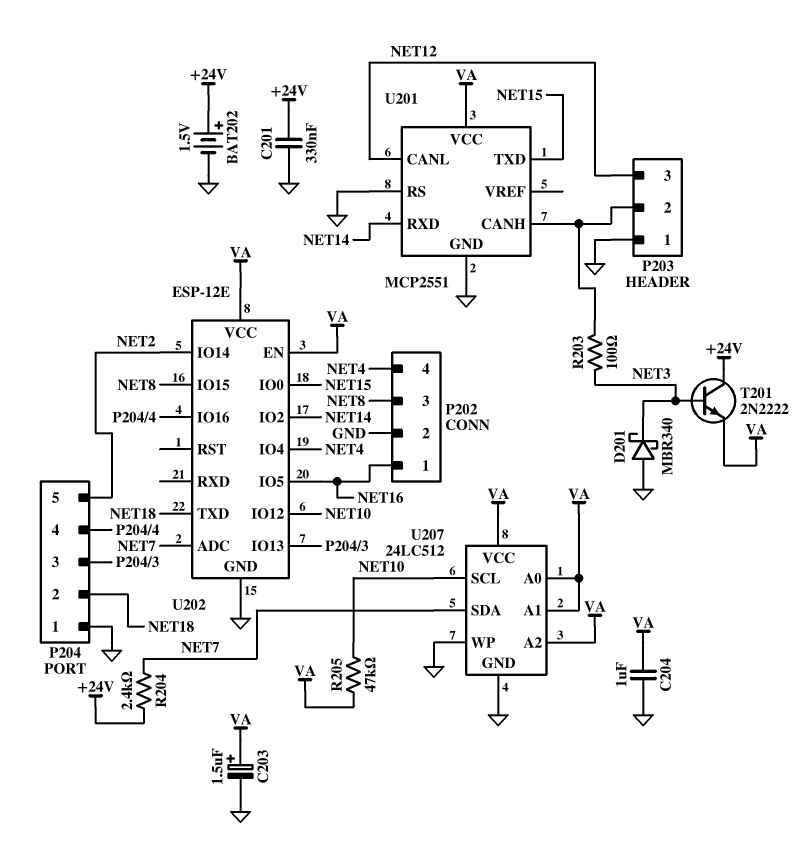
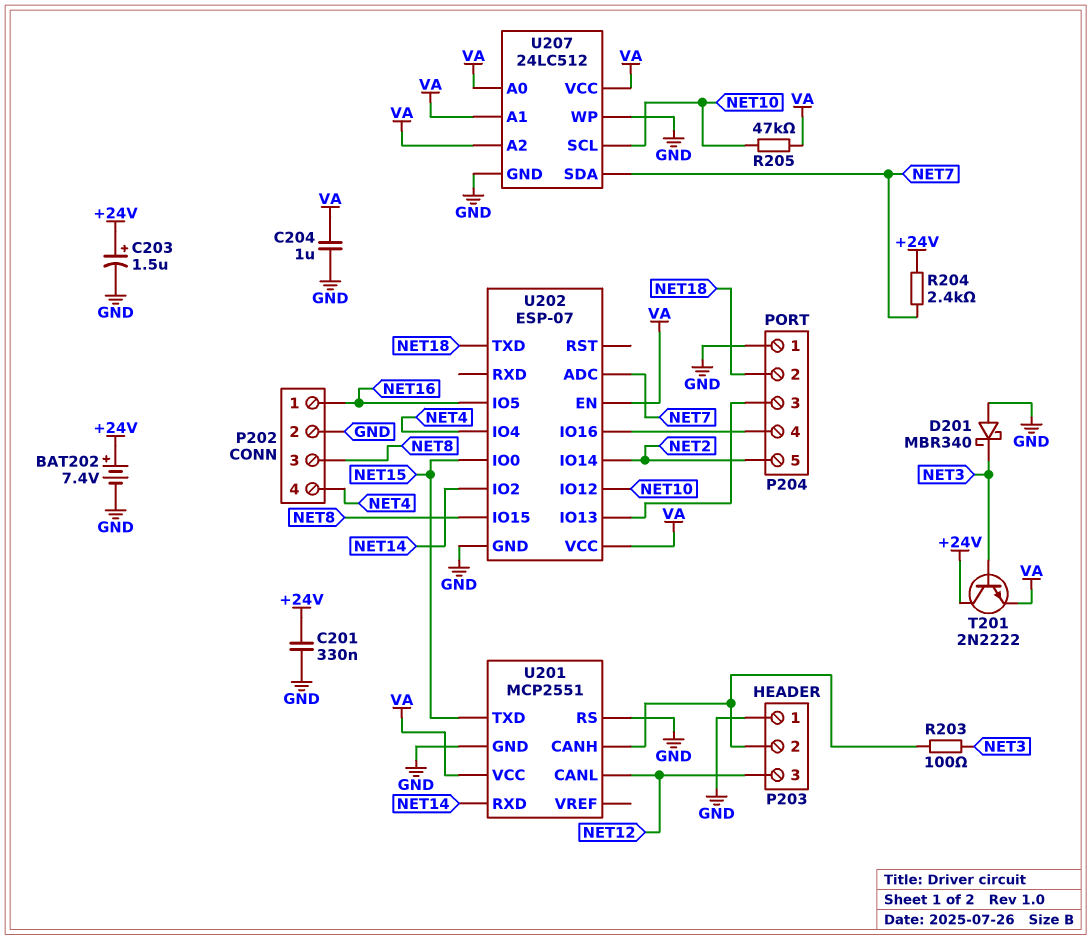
BAT202: 1.5V (plus +24V, minus GND) -> 7.4V (plus +24V, minus GND)
C203: 1.5uF (plus VA, minus GND) -> 1.5uF (plus +24V, minus GND)
U202: ESP-12E -> ESP-07

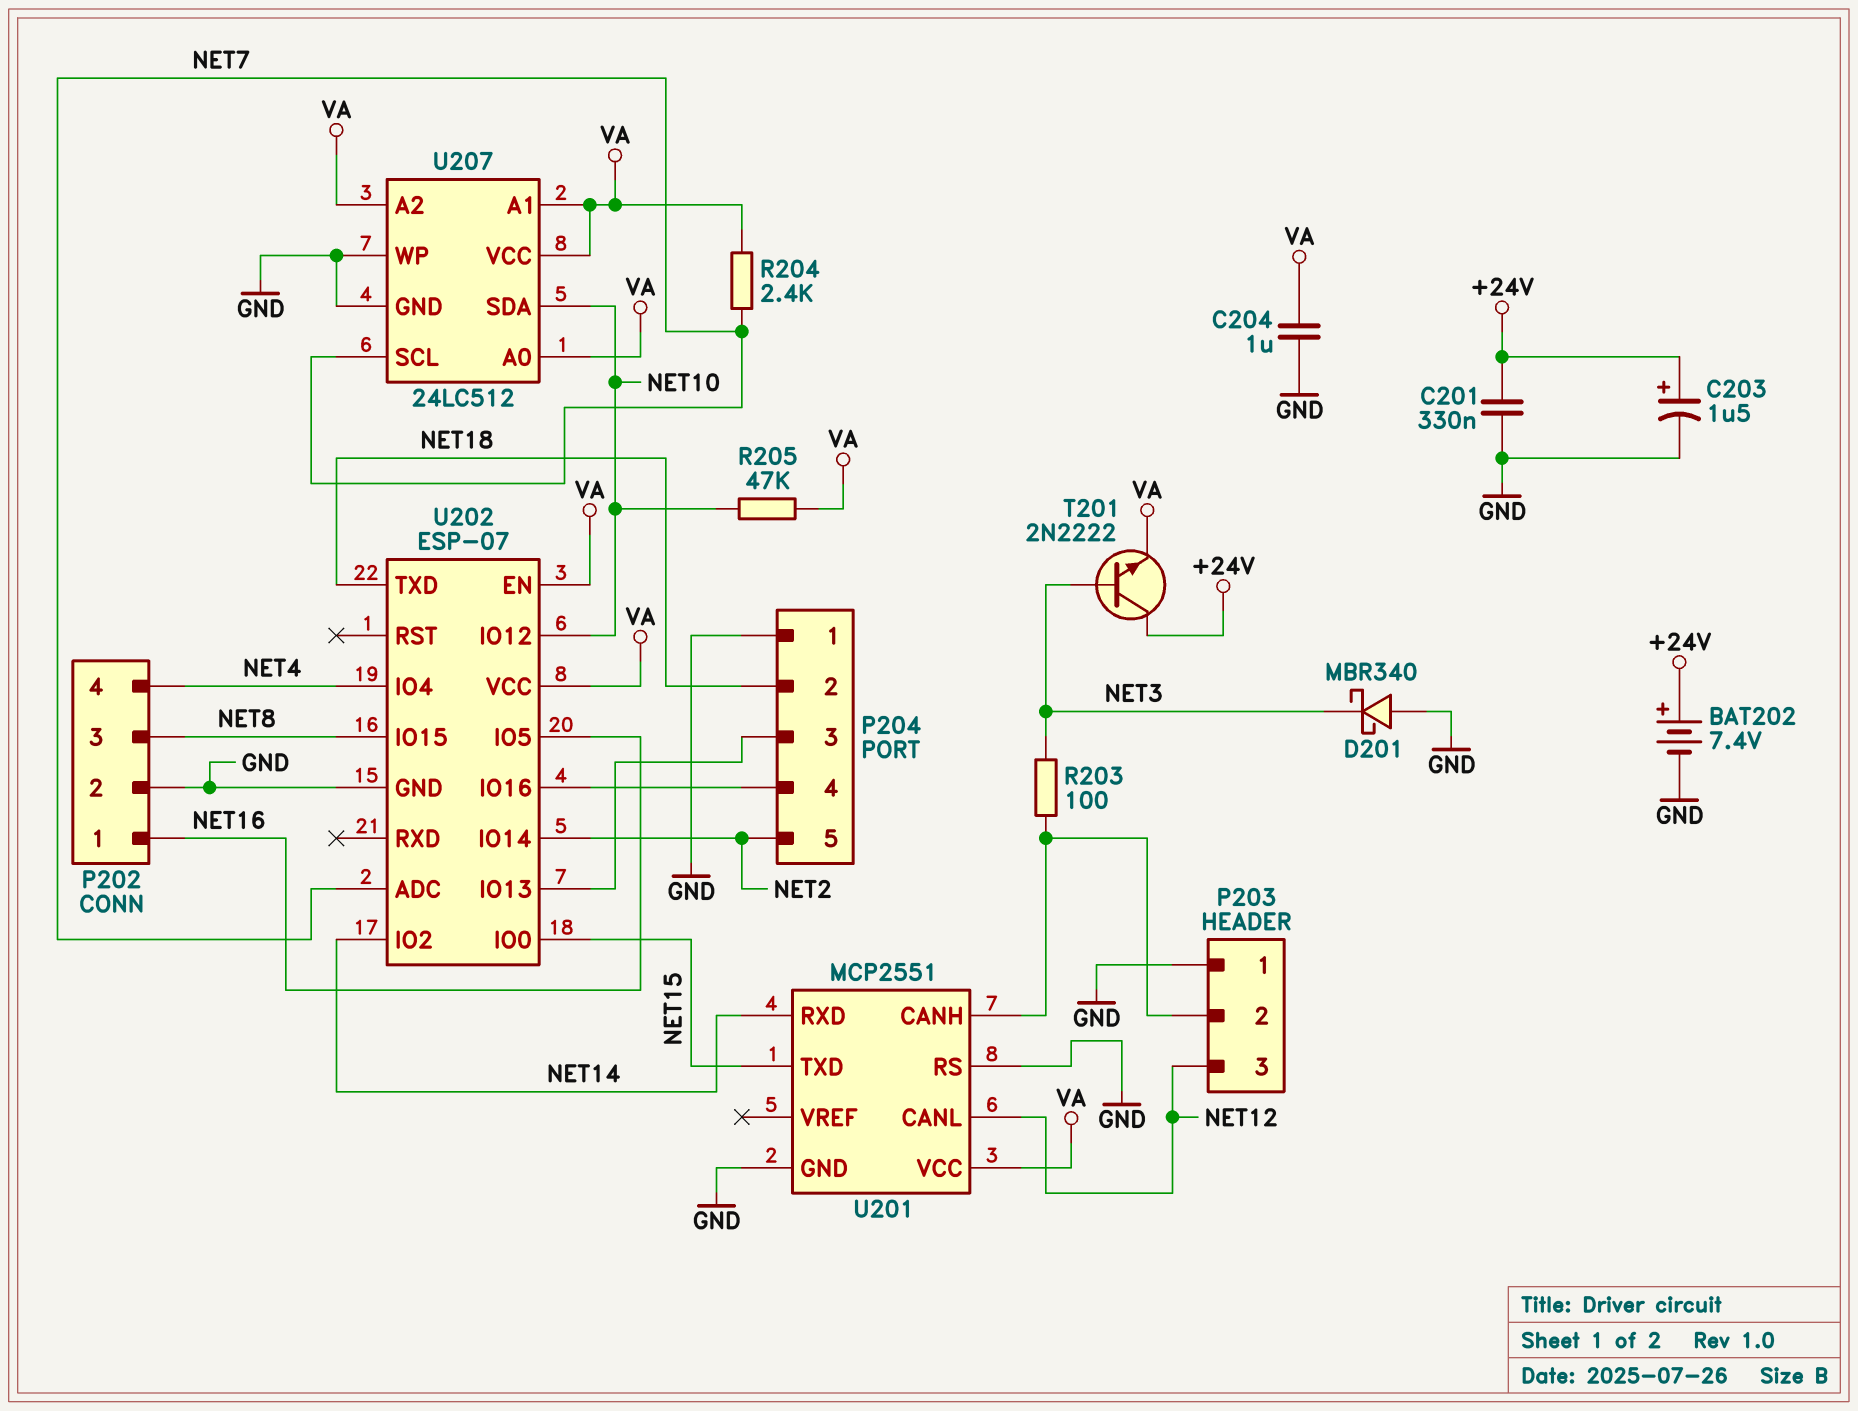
R204: 2.4k (+24V, NET7) -> 2.4k (NET7, VA)
U207 pin SCL: NET10 -> NET7
U207 pin SDA: NET7 -> NET10

